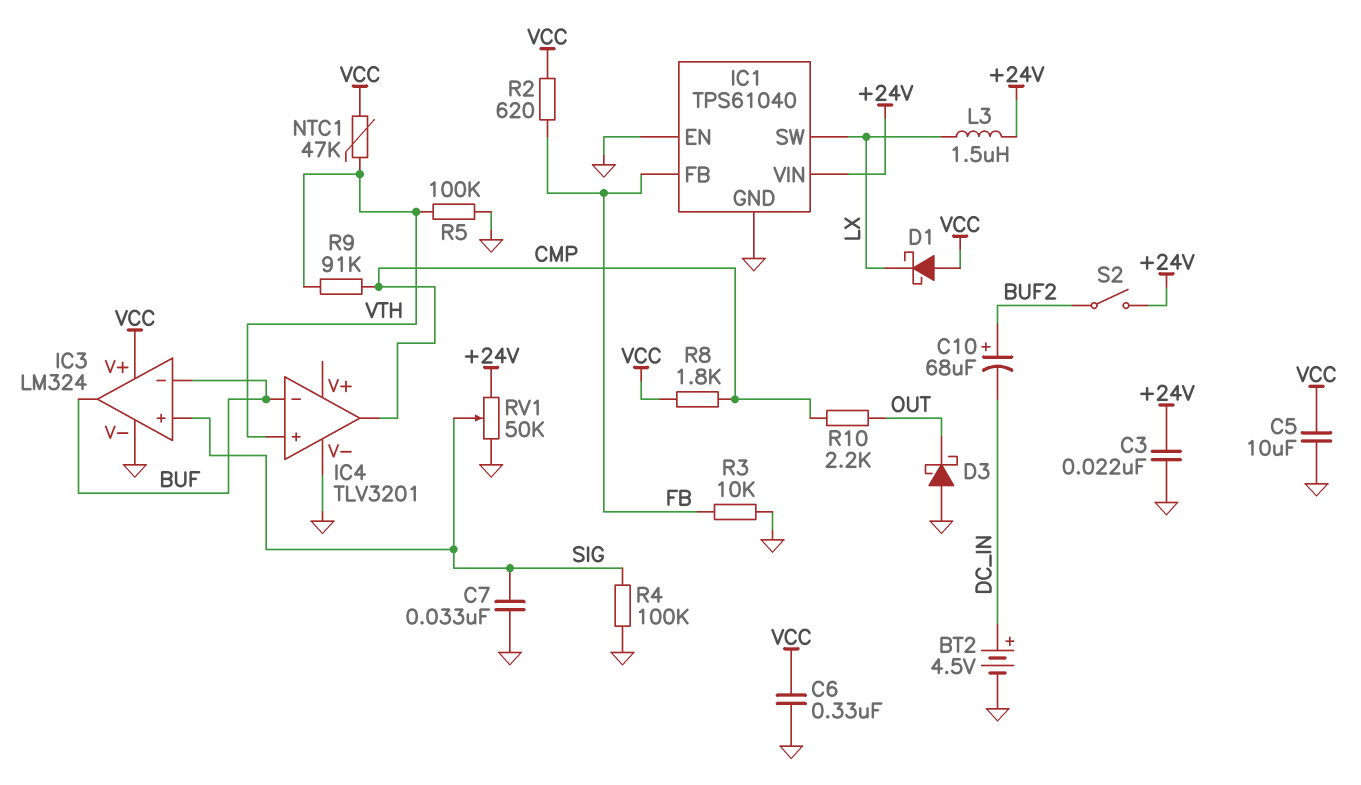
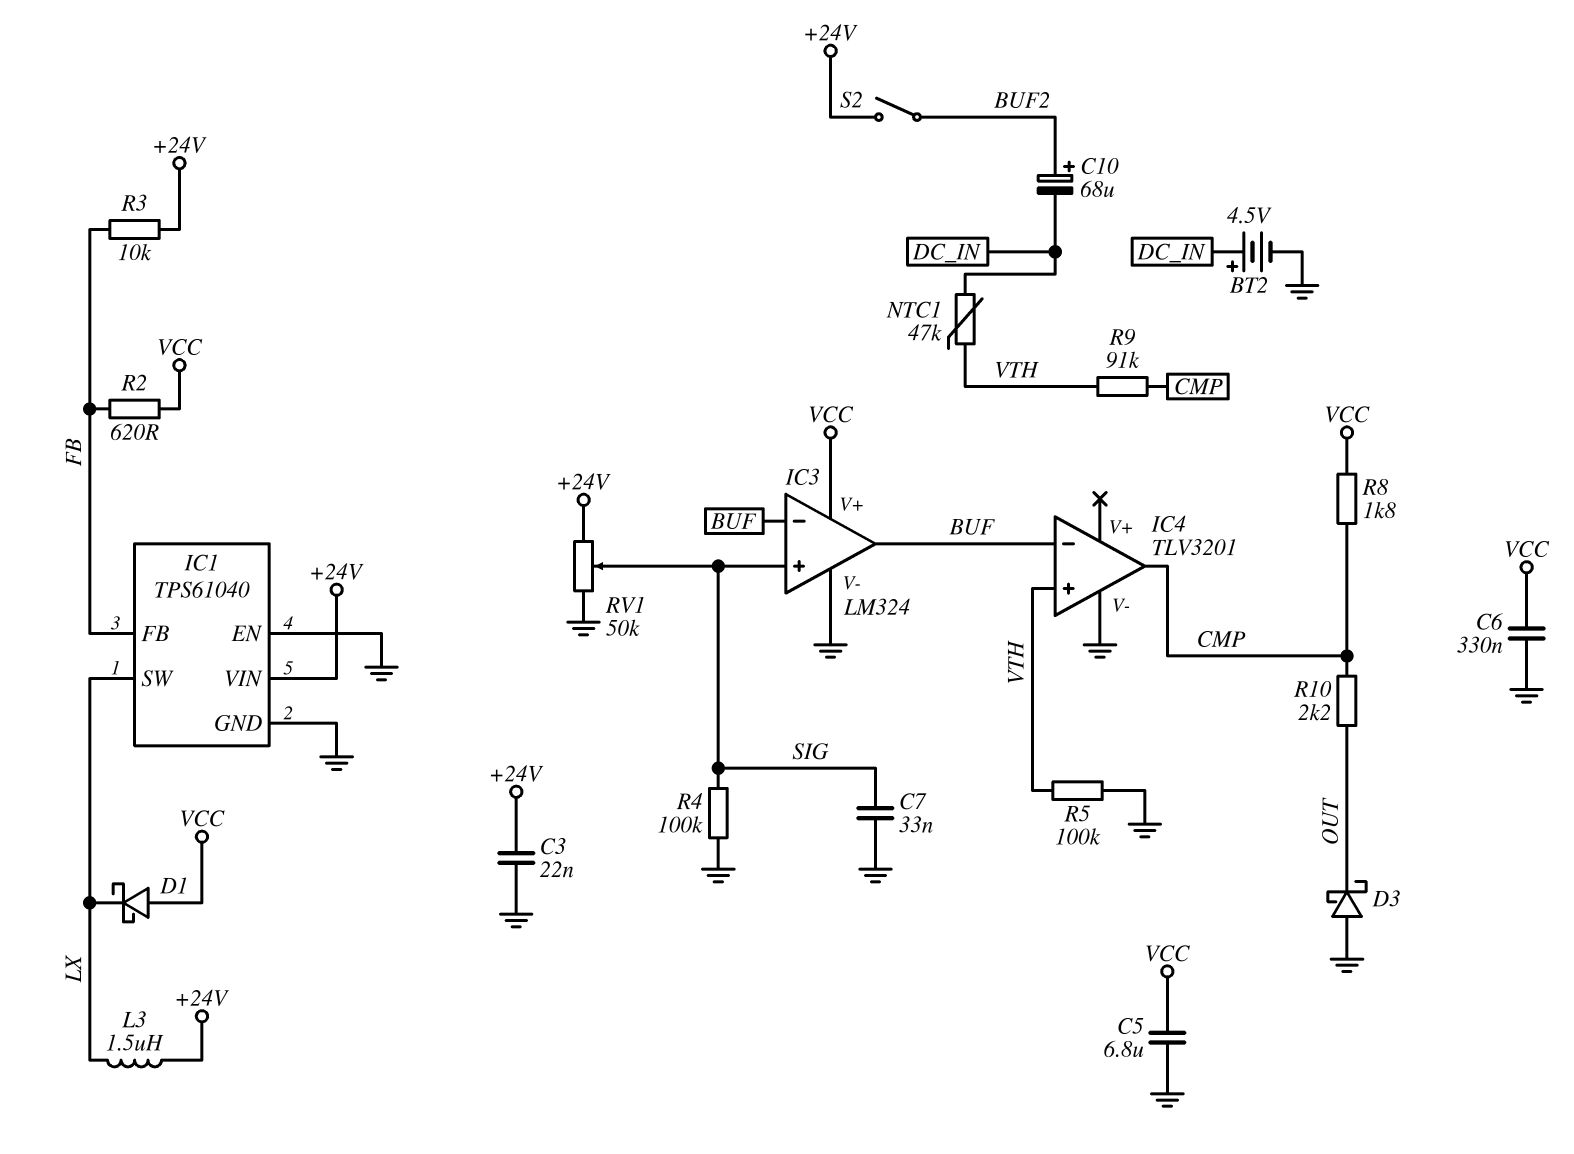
C5: 10uF (GND, VCC) -> 6.8uF (GND, VCC)
NTC1: 47k (VCC, VTH) -> 47k (DC_IN, VTH)
R3: 10k (FB, GND) -> 10k (+24V, FB)

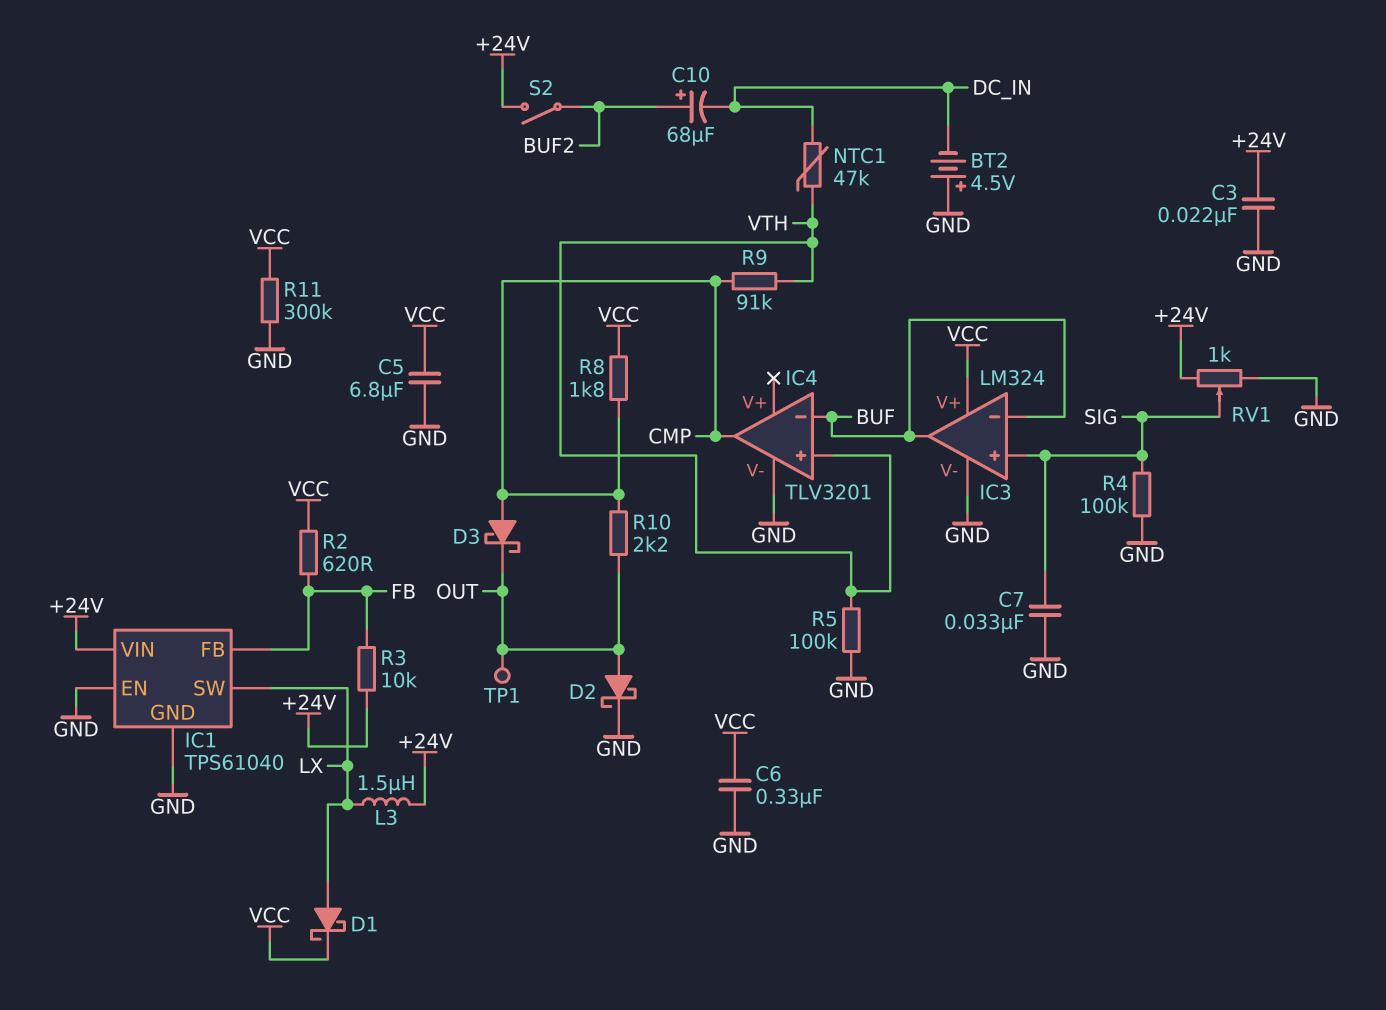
BT2: 4.5V (plus DC_IN, minus GND) -> 4.5V (plus GND, minus DC_IN)
D1: schottky (A VCC, K LX) -> schottky (A LX, K VCC)
D2: none -> schottky (A OUT, K GND)
D3: schottky (A GND, K OUT) -> schottky (A CMP, K OUT)
R11: none -> 300k (GND, VCC)
RV1: 50k (+24V, GND, wiper SIG) -> 1k (+24V, GND, wiper SIG)
TP1: none -> test point (OUT)

